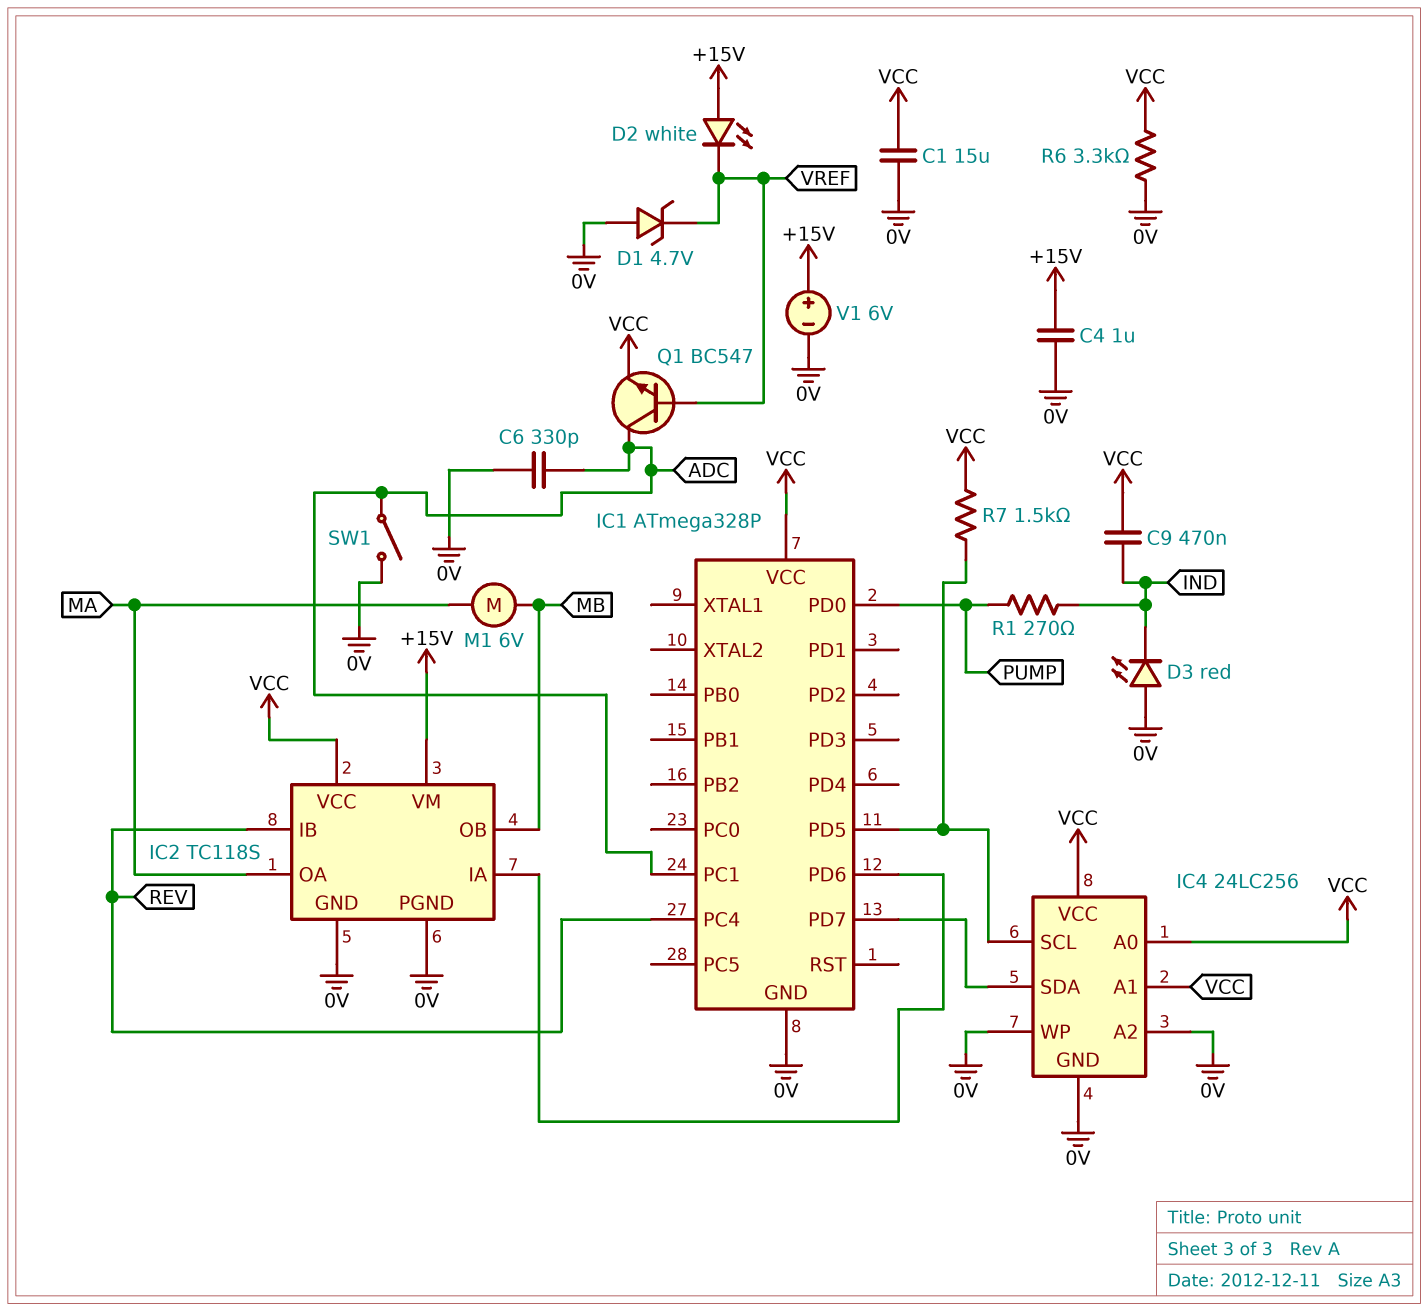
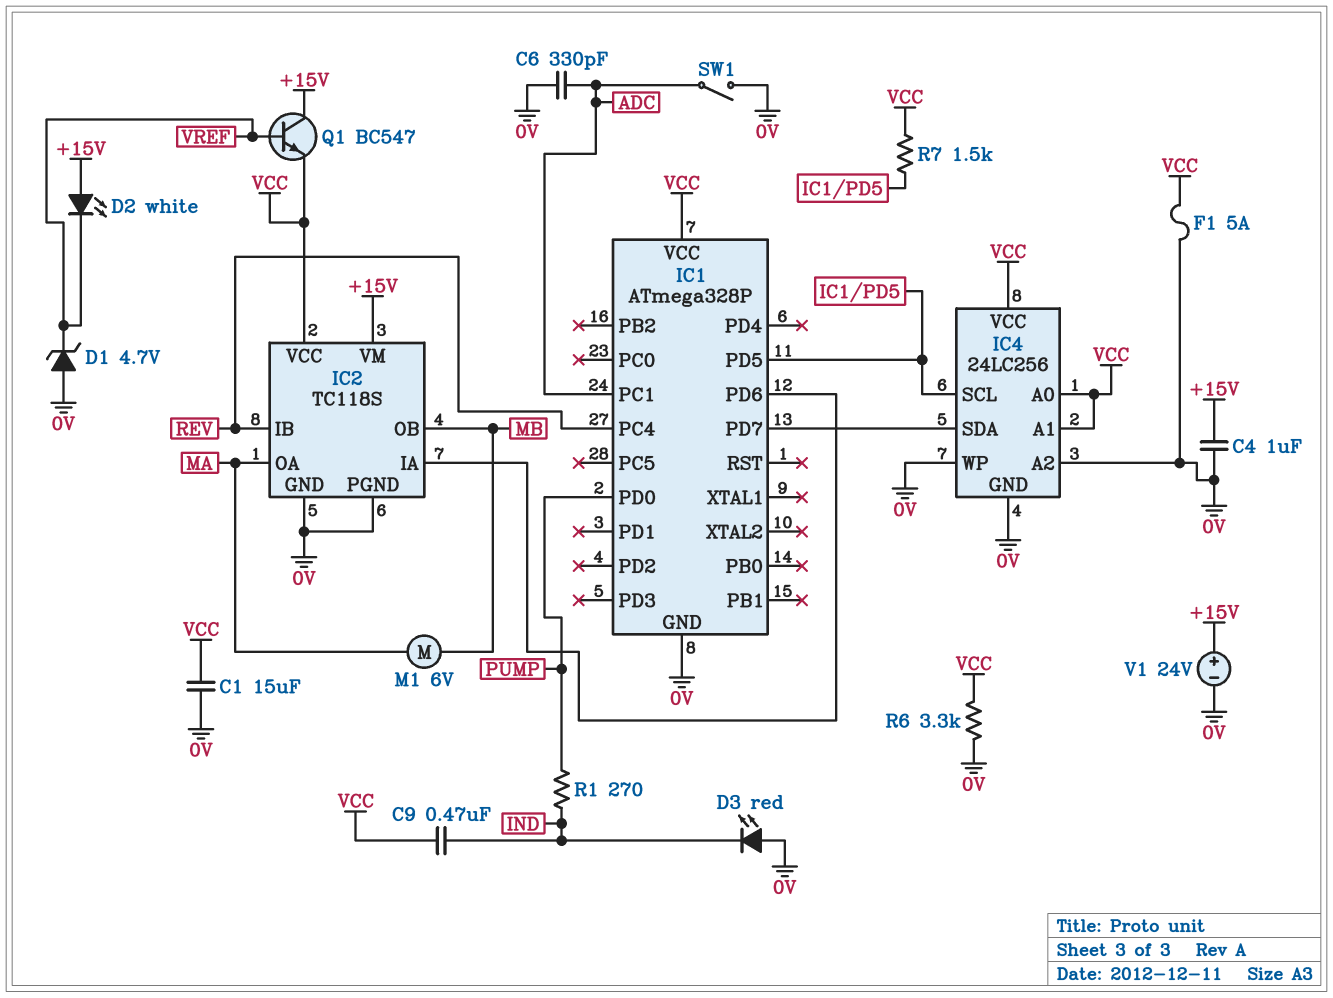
F1: none -> 5A (0V, VCC)
Q1: NPN BC547 (B VREF, C ADC, E VCC) -> NPN BC547 (B VREF, C +15V, E VCC)
V1: 6V (plus +15V, minus 0V) -> 24V (plus +15V, minus 0V)

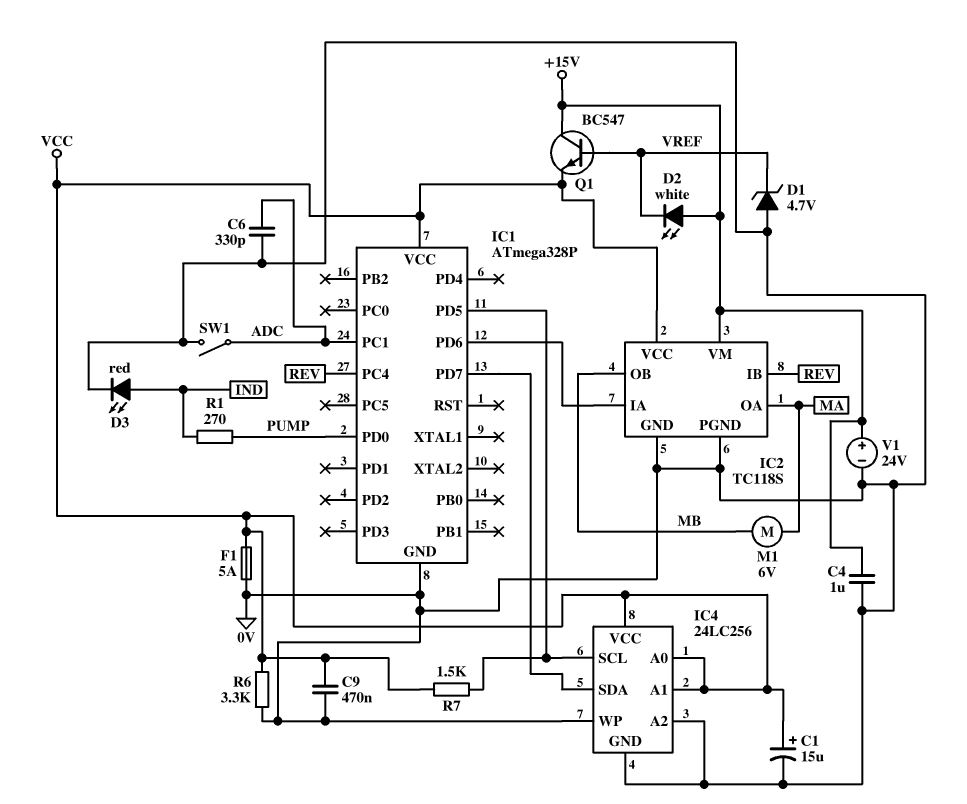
C1: 15uF (0V, VCC) -> 15uF (plus VCC, minus 0V)
C9: 470nF (IND, VCC) -> 470nF (0V, VCC)
D3: LED red (A 0V, K IND) -> LED red (A IND, K 0V)

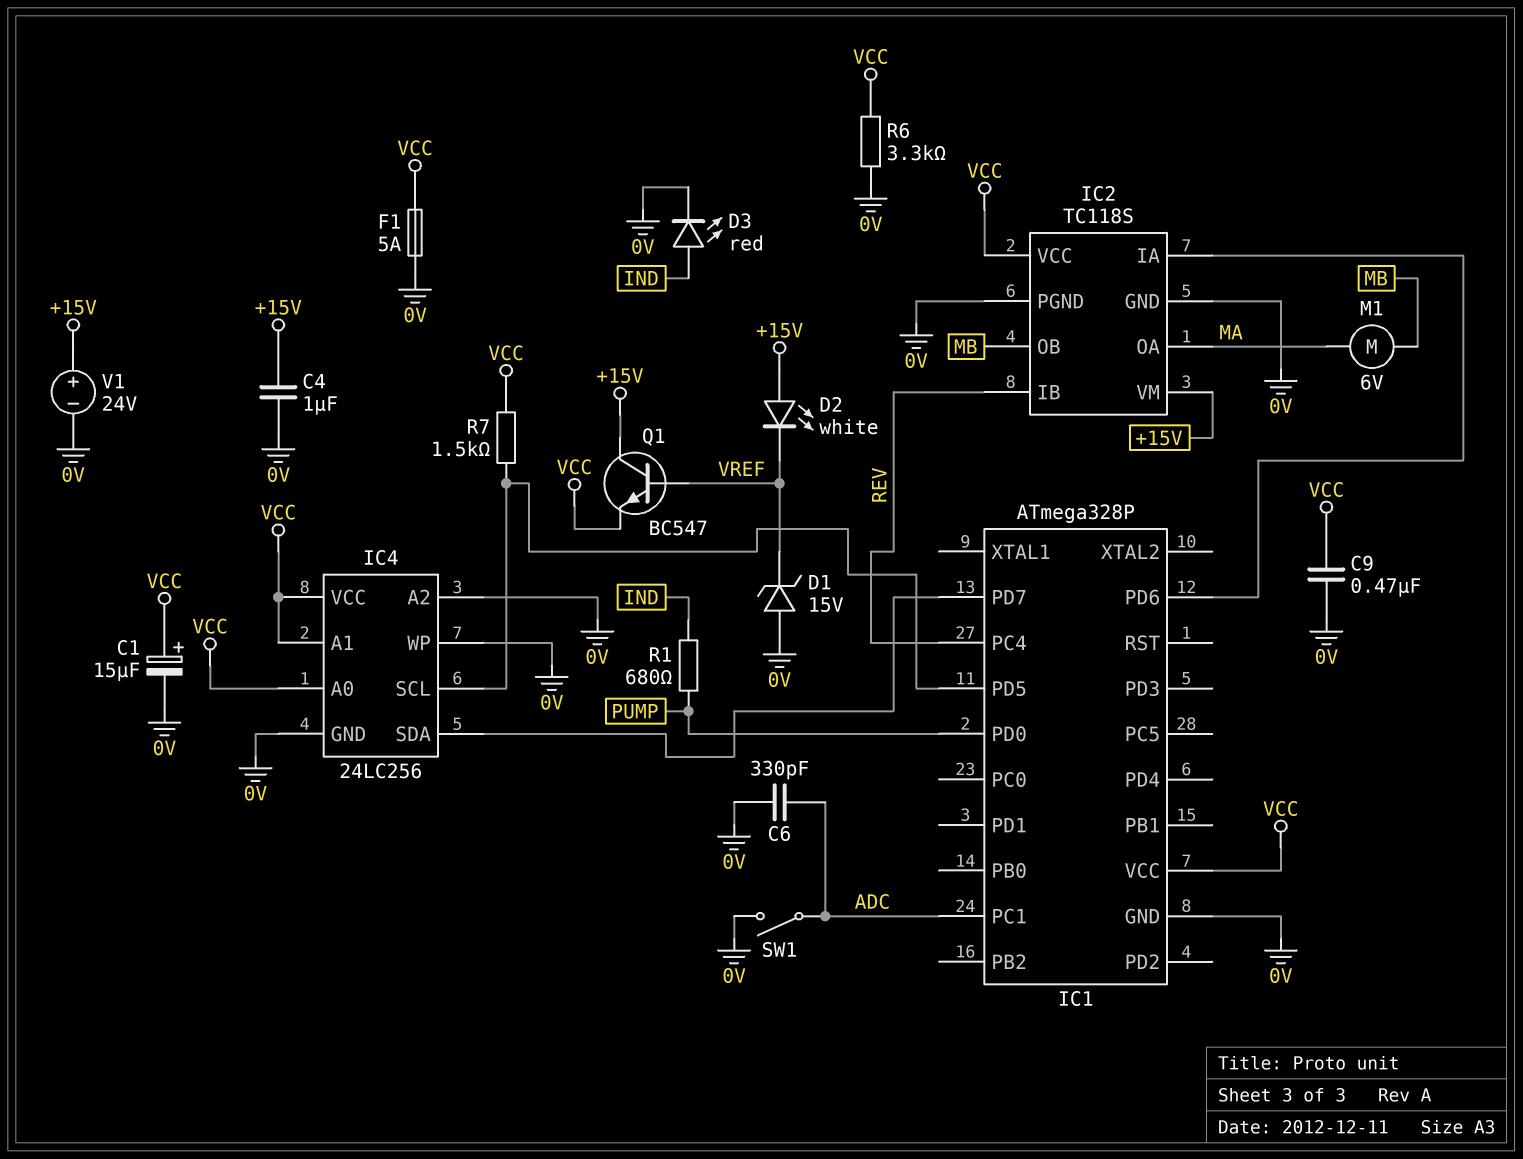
D1: zener 4.7V (A 0V, K VREF) -> zener 15V (A 0V, K VREF)
R1: 270 (IND, PUMP) -> 680 (IND, PUMP)

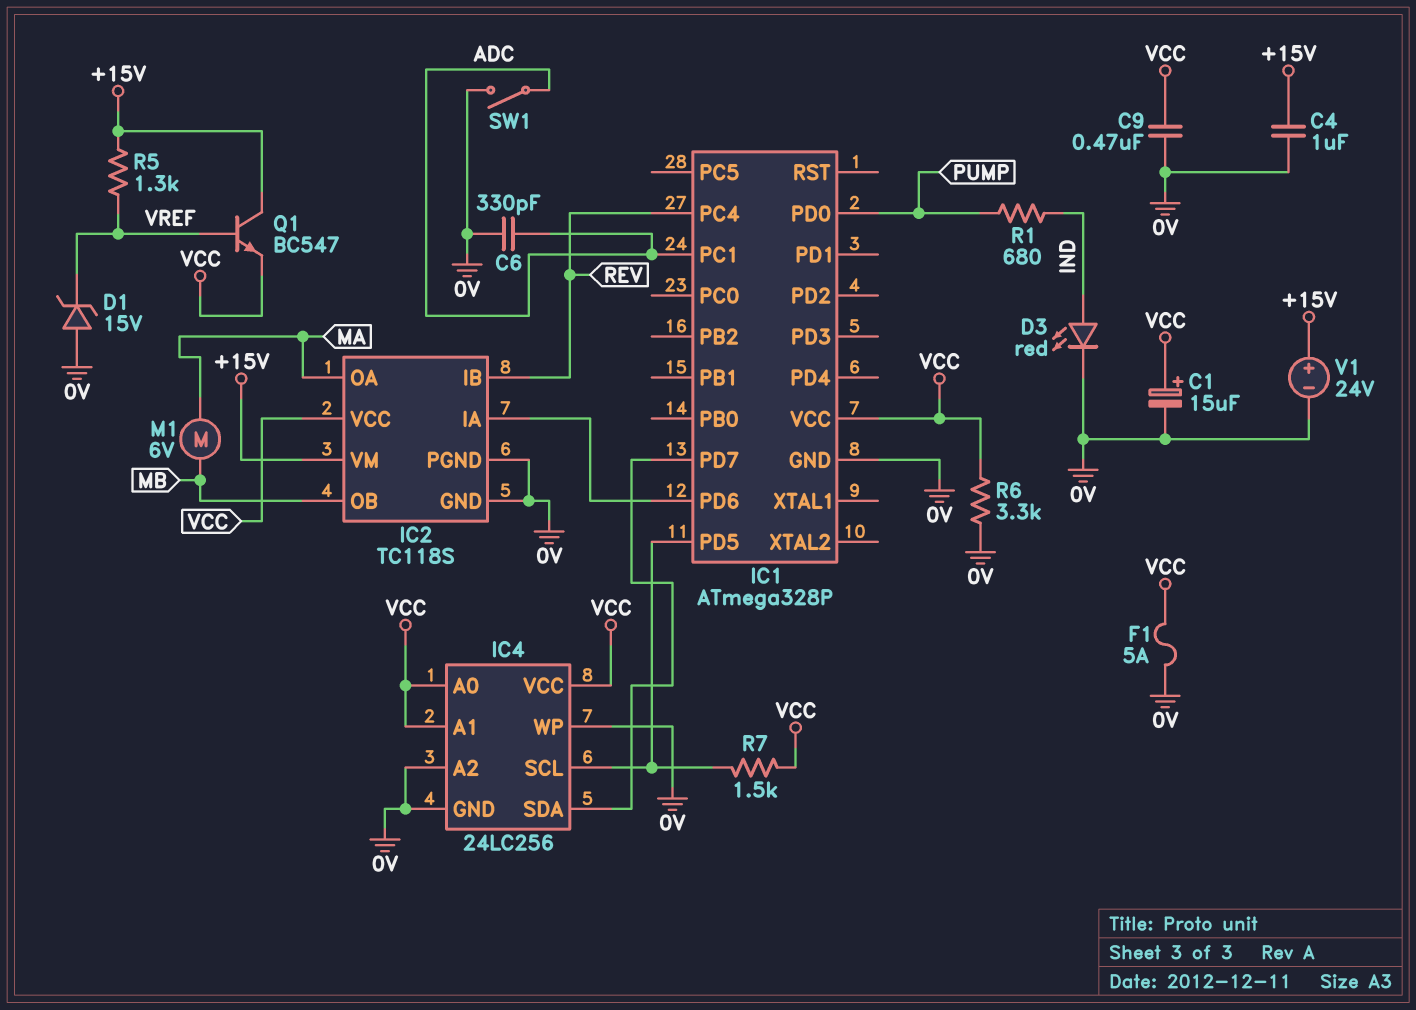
D2: LED white (A +15V, K VREF) -> none
R5: none -> 1.3k (+15V, VREF)

